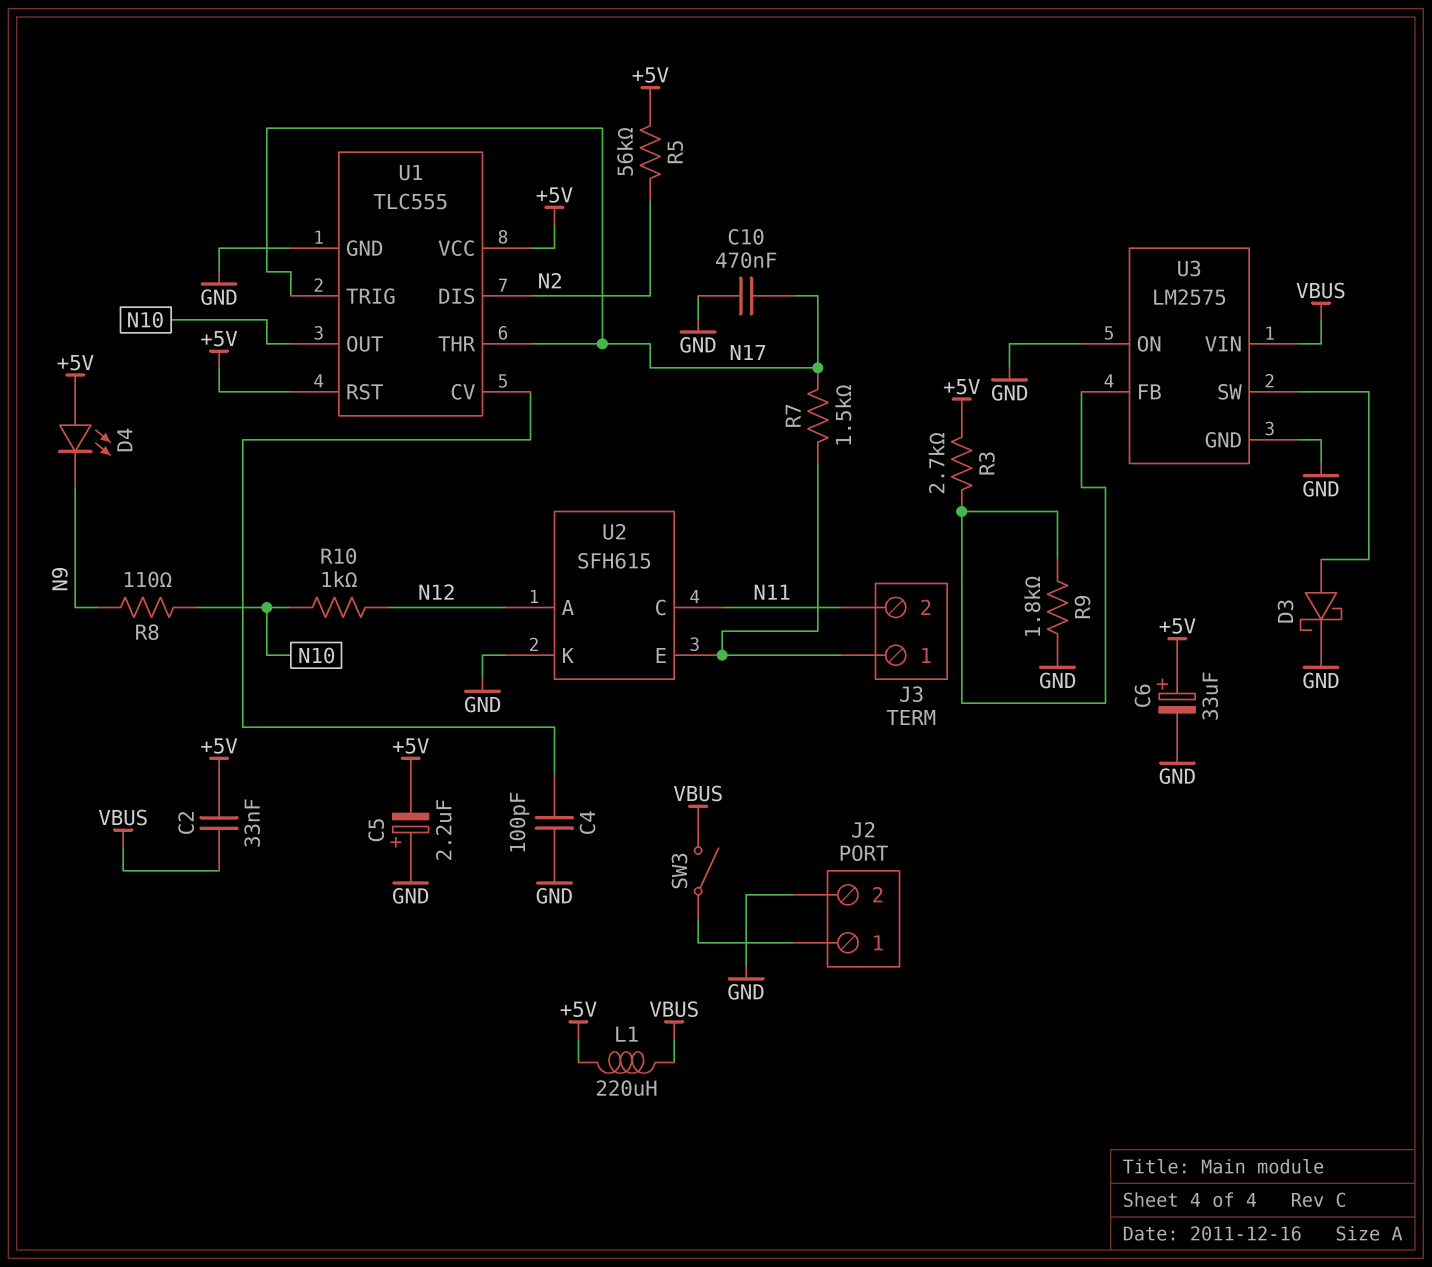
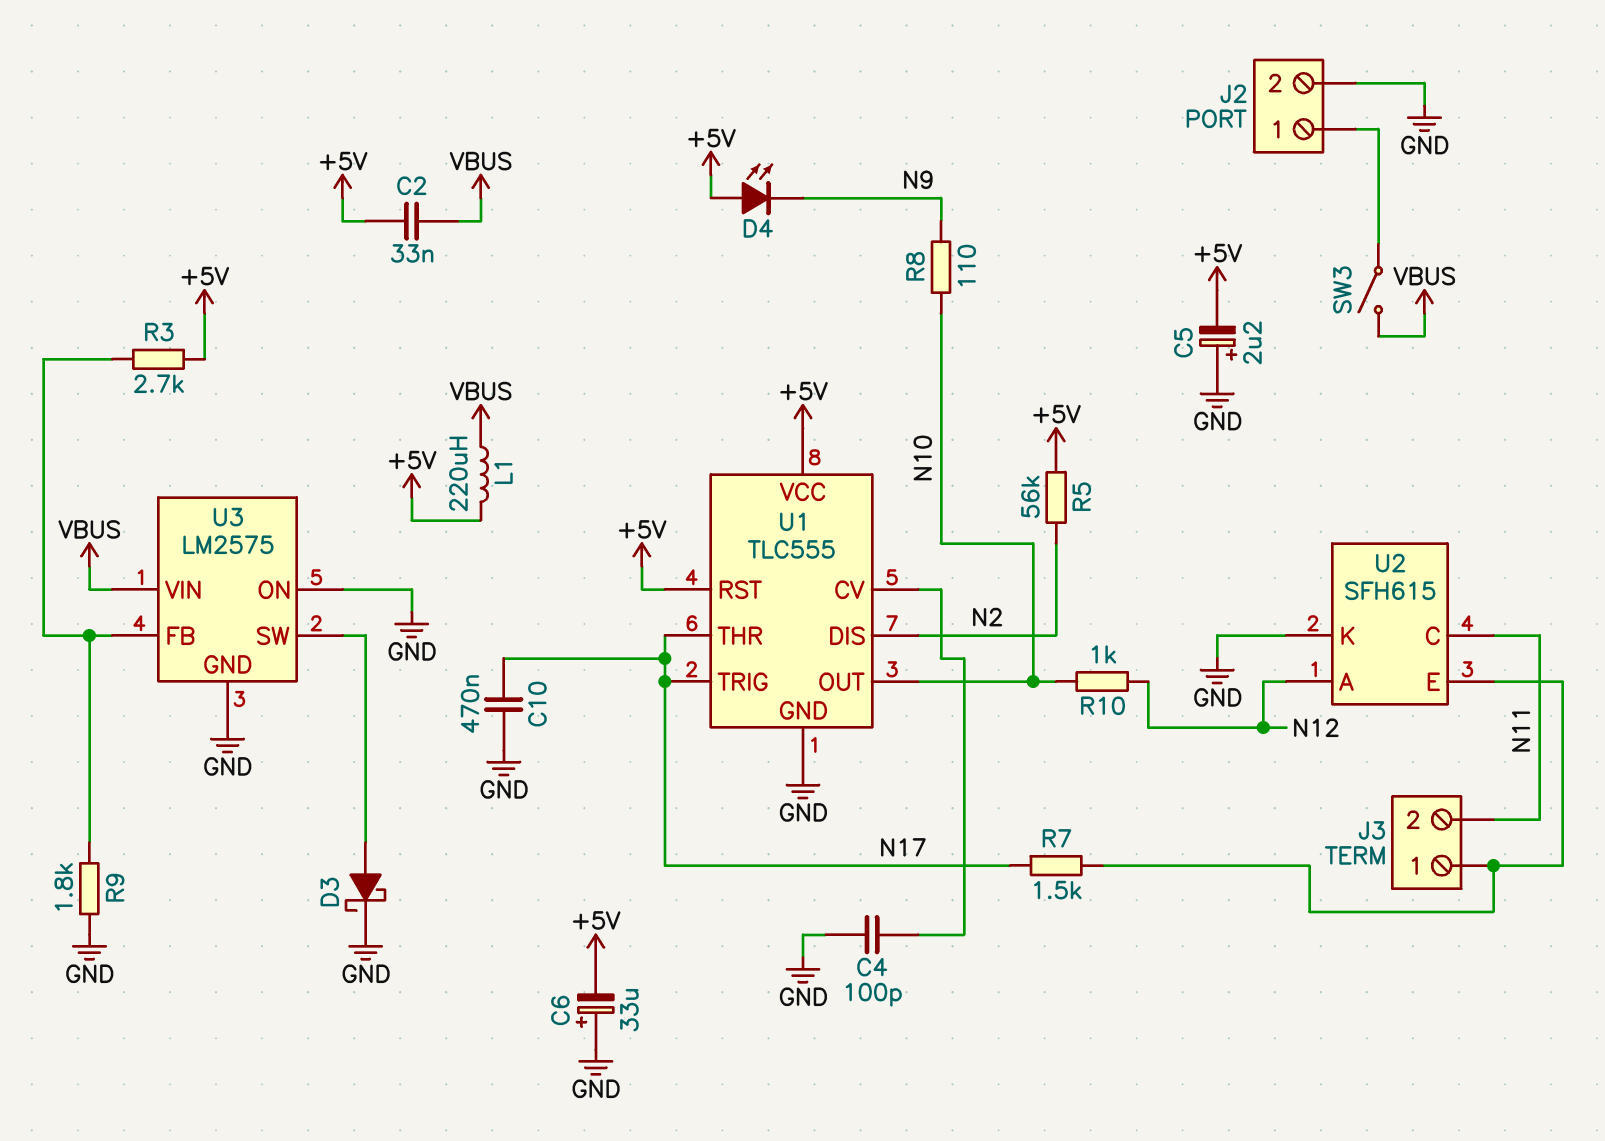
C6: 33uF (plus +5V, minus GND) -> 33uF (plus GND, minus +5V)

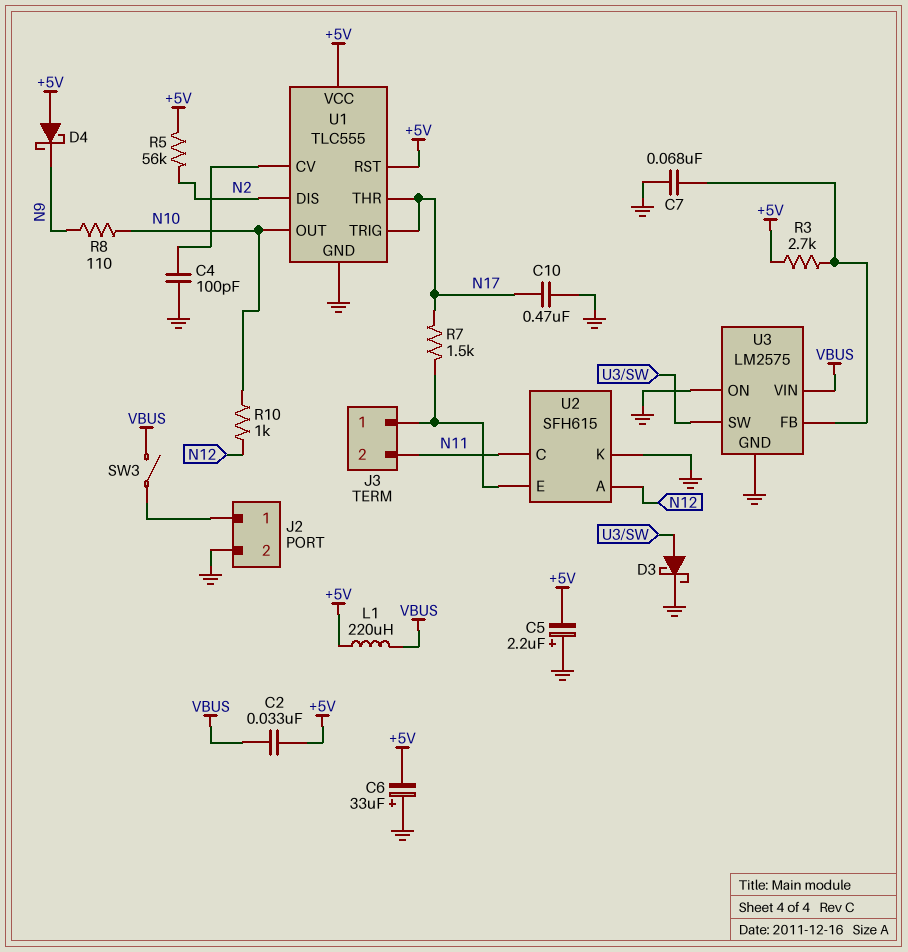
C7: none -> 68nF (GND, U3/FB)
D4: LED (A +5V, K N9) -> schottky (A +5V, K N9)
R9: 1.8k (GND, U3/FB) -> none

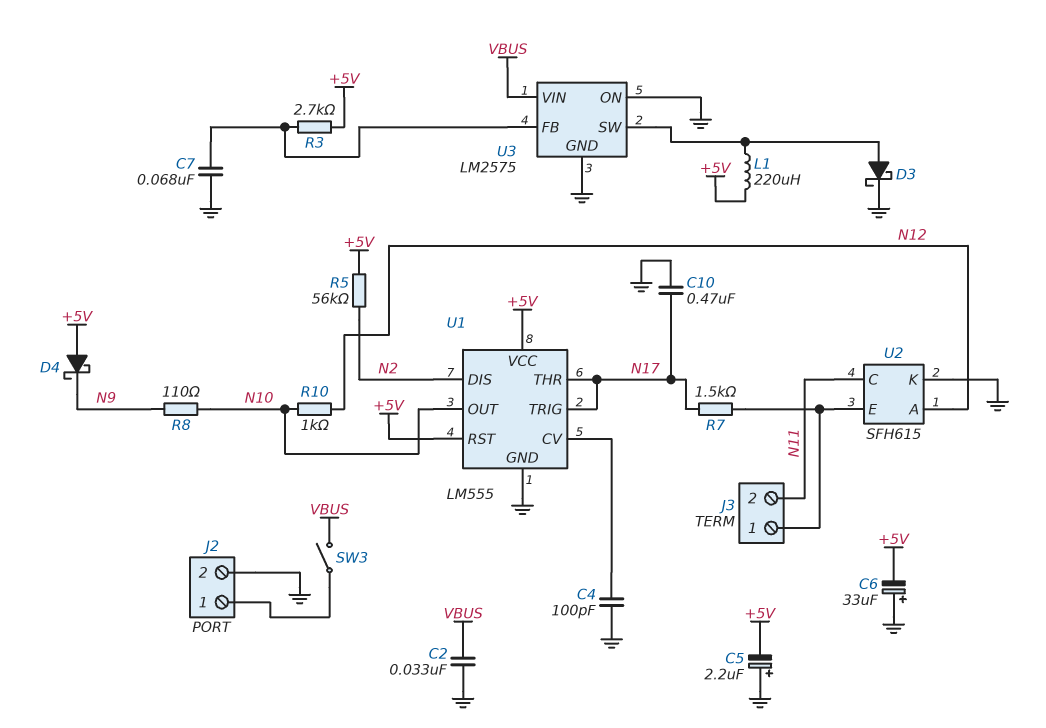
C2: 33nF (+5V, VBUS) -> 33nF (GND, VBUS)
L1: 220uH (+5V, VBUS) -> 220uH (+5V, U3/SW)
U1: TLC555 -> LM555

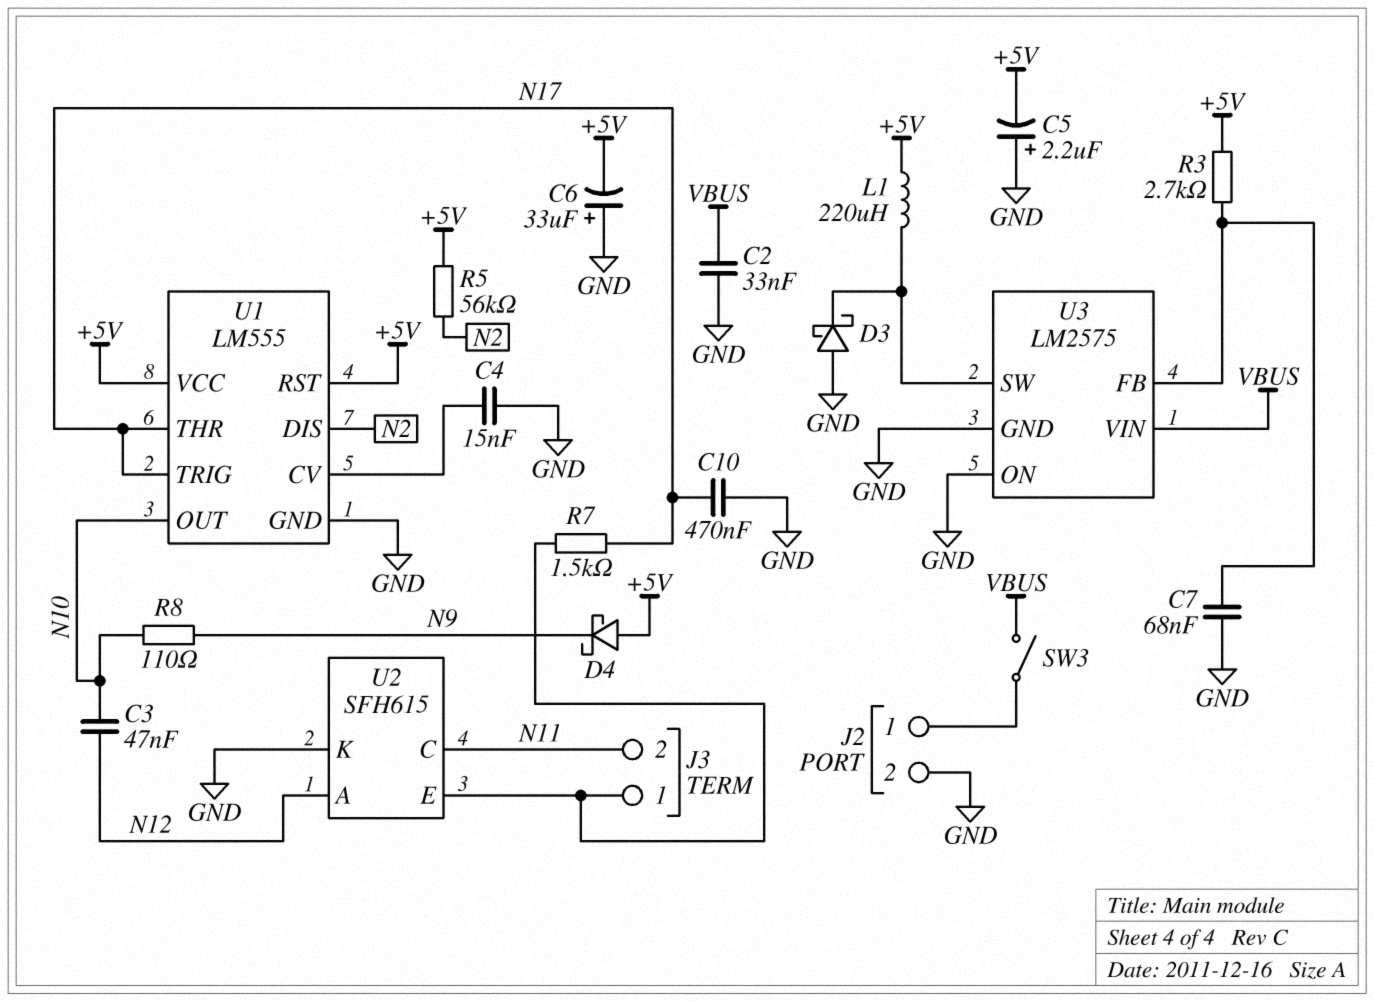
C3: none -> 47nF (N10, N12)
C4: 100pF (GND, U1/CV) -> 15nF (GND, U1/CV)
D3: schottky (A U3/SW, K GND) -> schottky (A GND, K U3/SW)
R10: 1k (N10, N12) -> none

